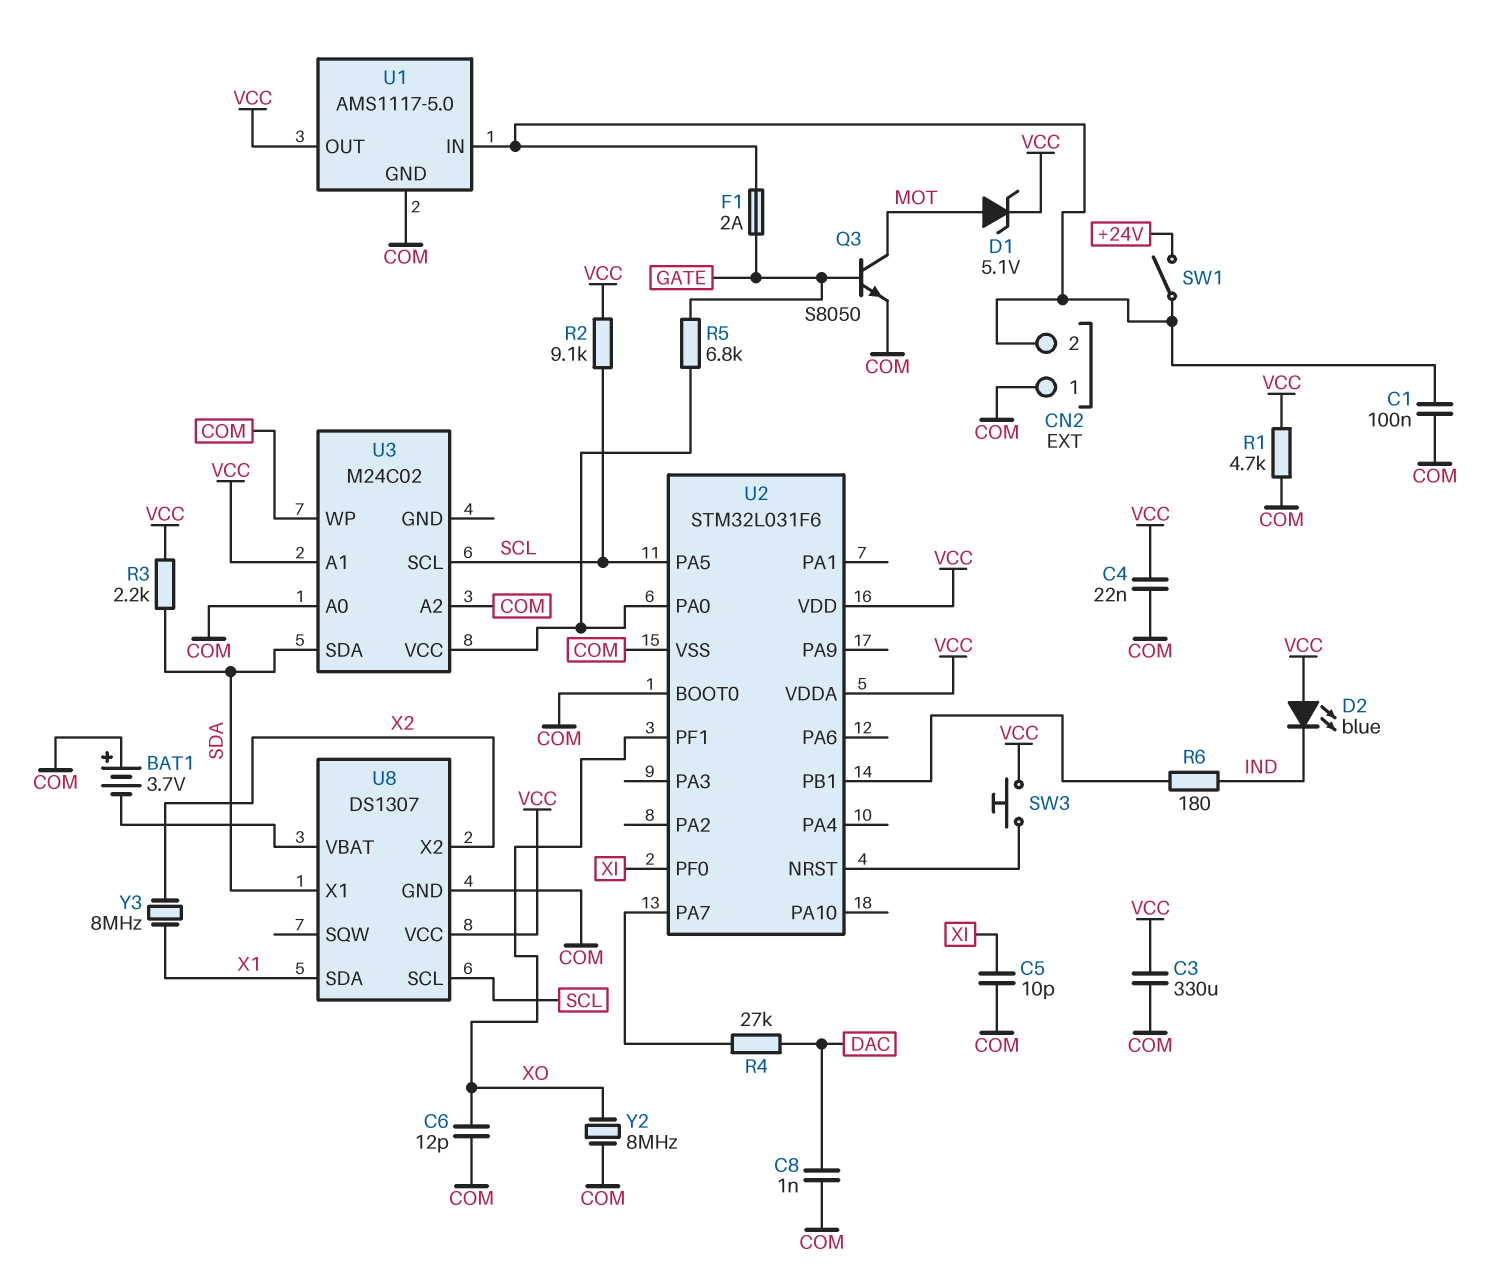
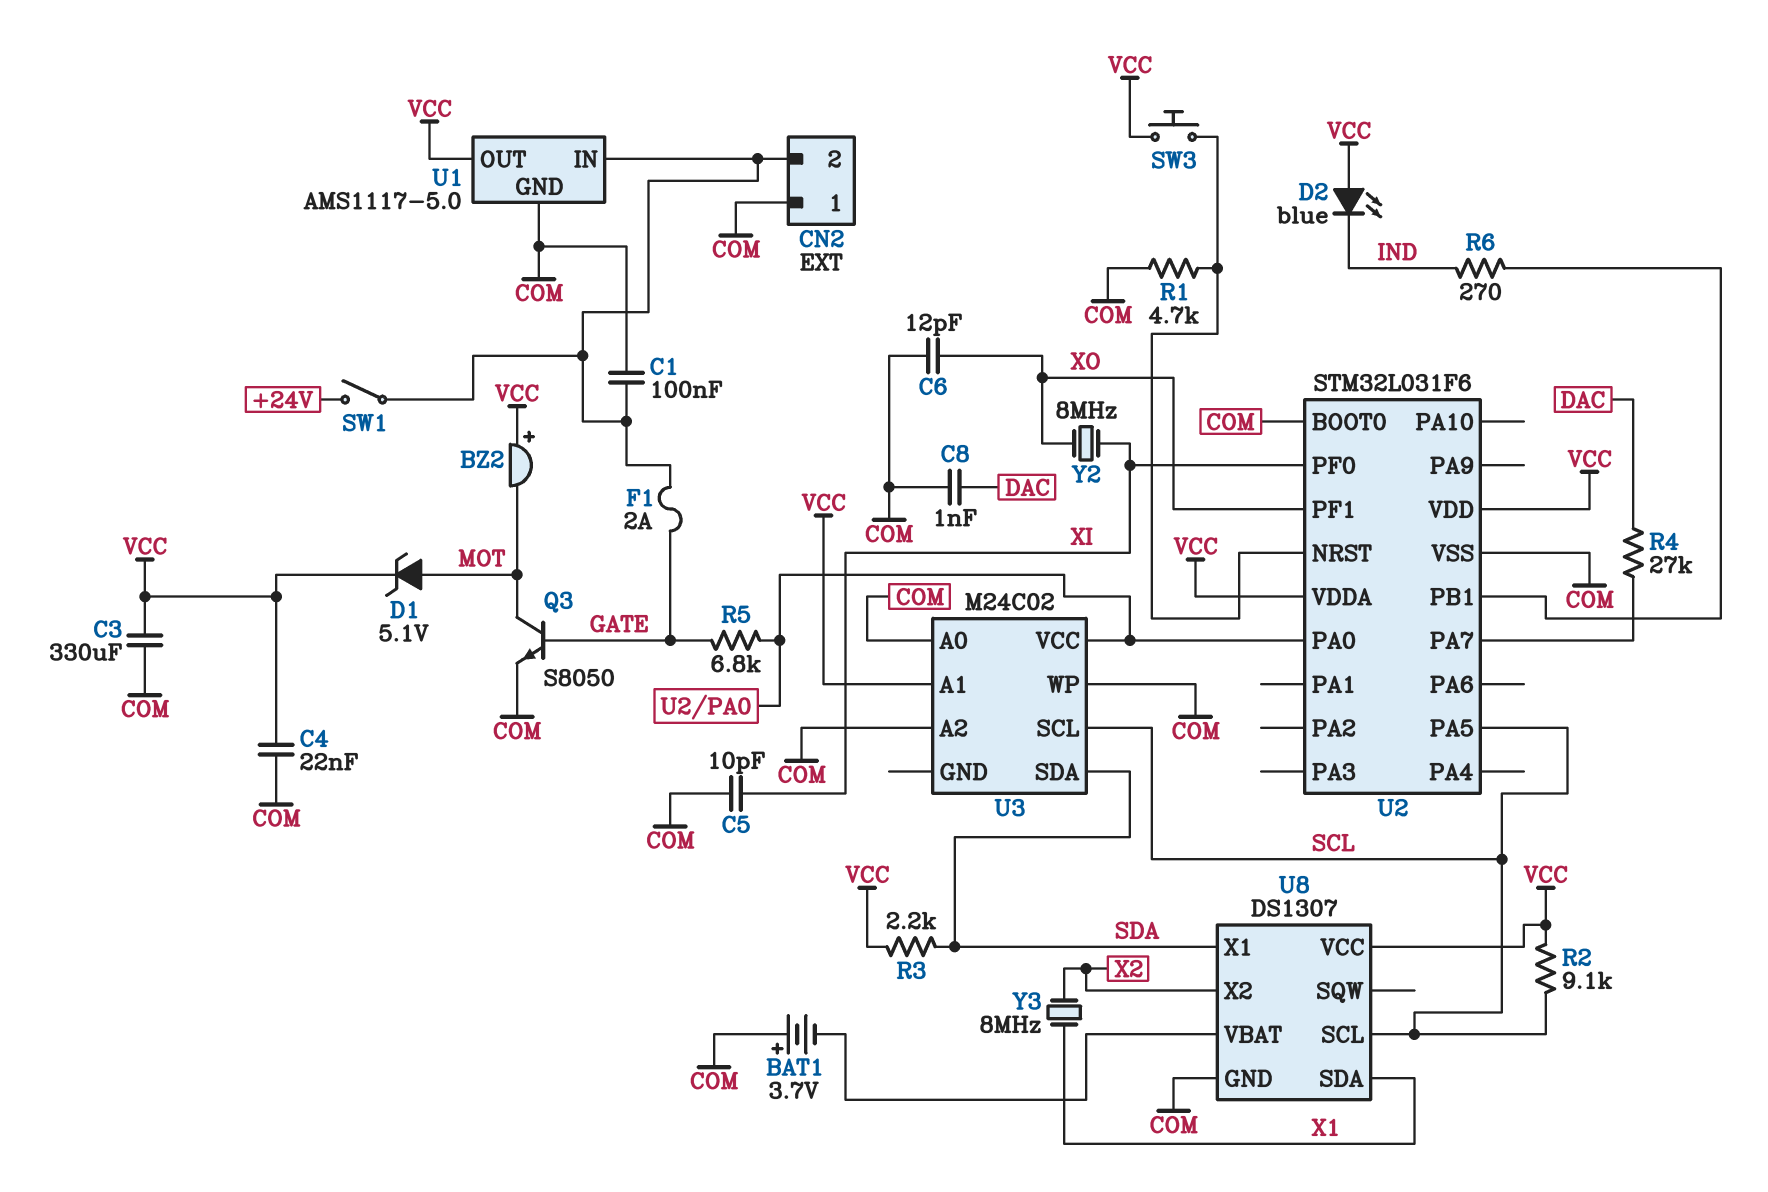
BZ2: none -> buzzer (plus VCC, minus MOT)
R1: 4.7k (COM, VCC) -> 4.7k (COM, U2/NRST)
R6: 180 (IND, U2/PB1) -> 270 (IND, U2/PB1)
Y2: 8MHz (COM, XO) -> 8MHz (XI, XO)

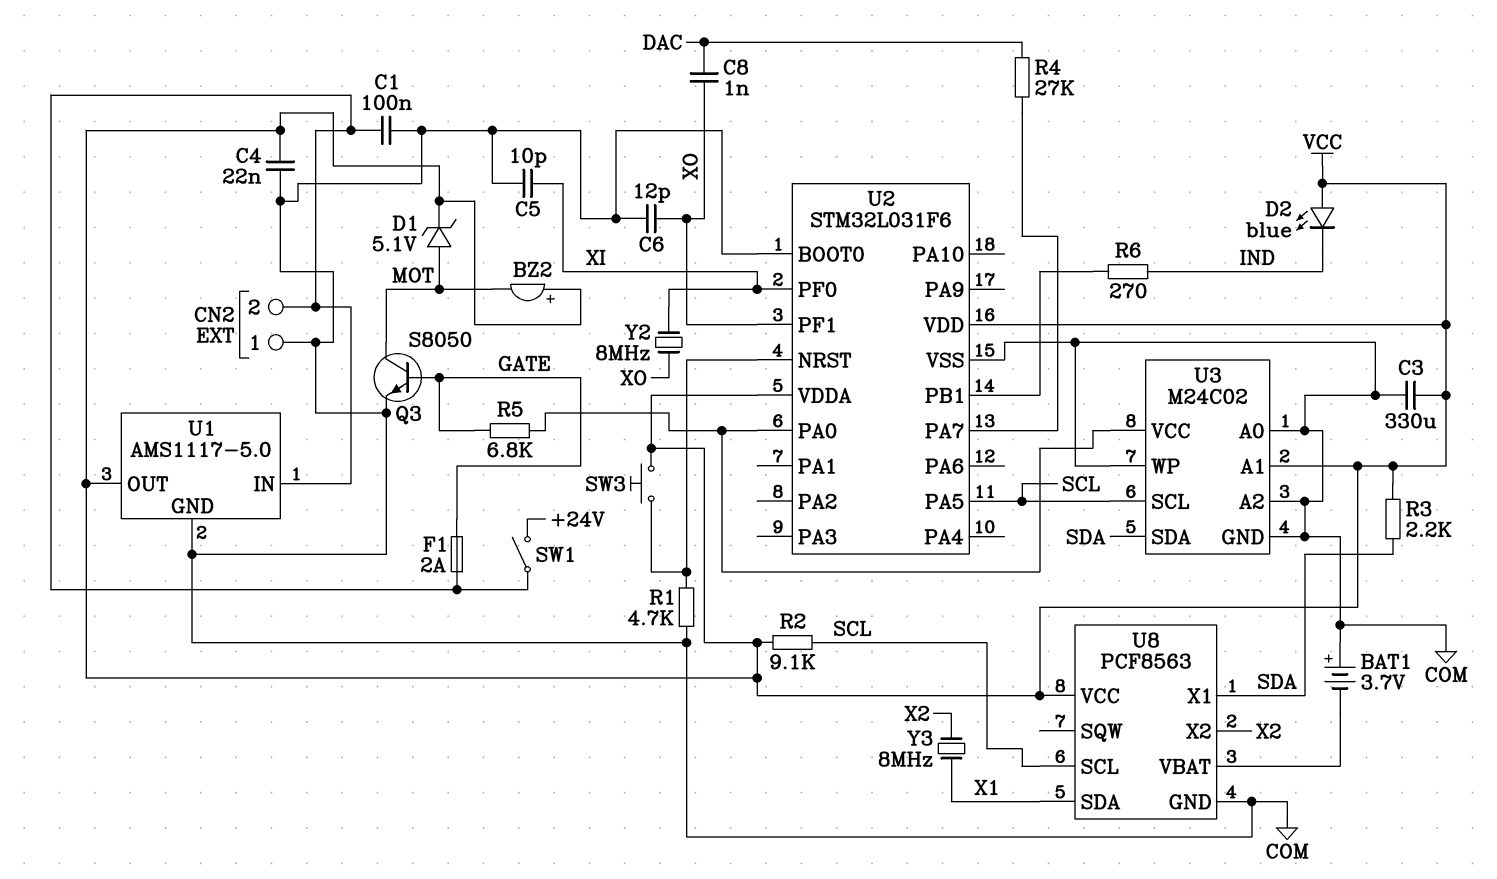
C8: 1nF (COM, DAC) -> 1nF (DAC, XO)
U3 pin GND: none -> COM
U8: DS1307 -> PCF8563

